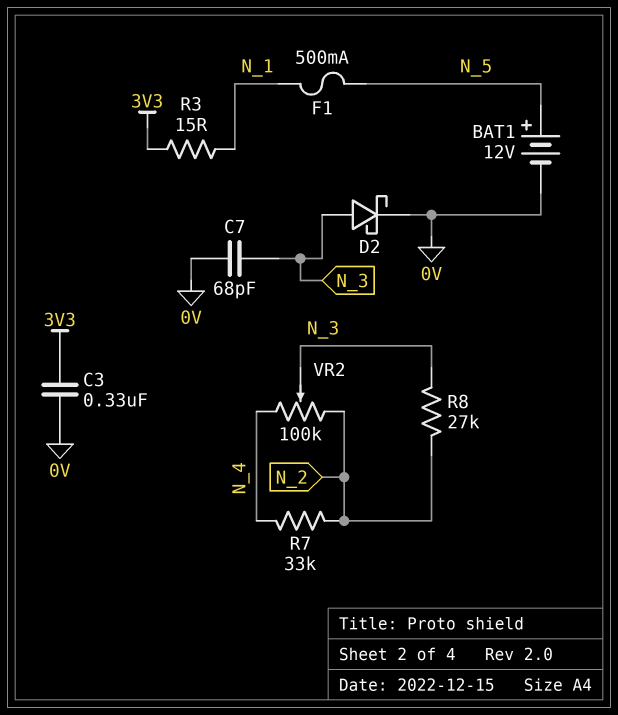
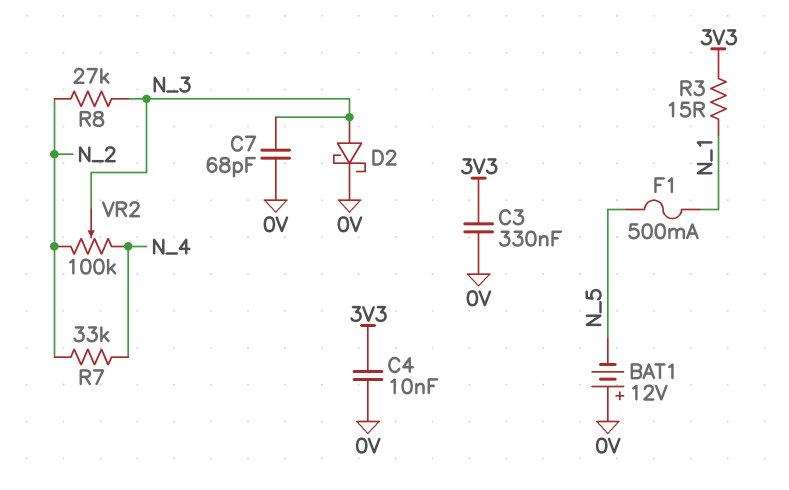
BAT1: 12V (plus N_5, minus 0V) -> 12V (plus 0V, minus N_5)
C4: none -> 10nF (0V, 3V3)

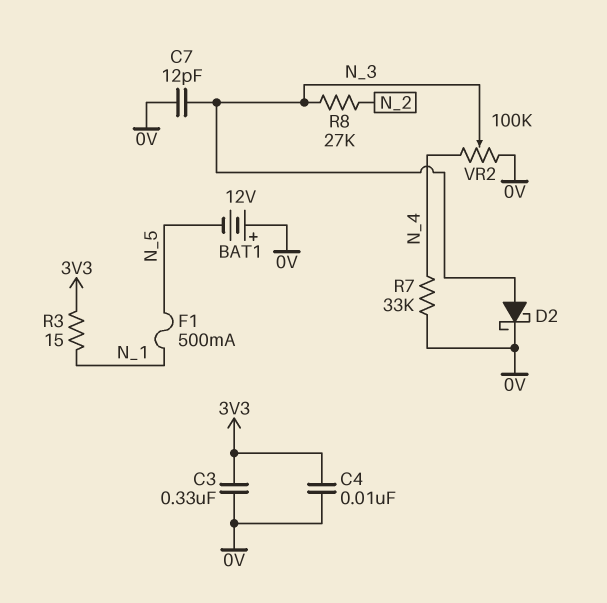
C7: 68pF (0V, N_3) -> 12pF (0V, N_3)
R7: 33k (N_2, N_4) -> 33k (0V, N_4)
VR2: 100k (N_2, N_4, wiper N_3) -> 100k (0V, N_4, wiper N_3)

